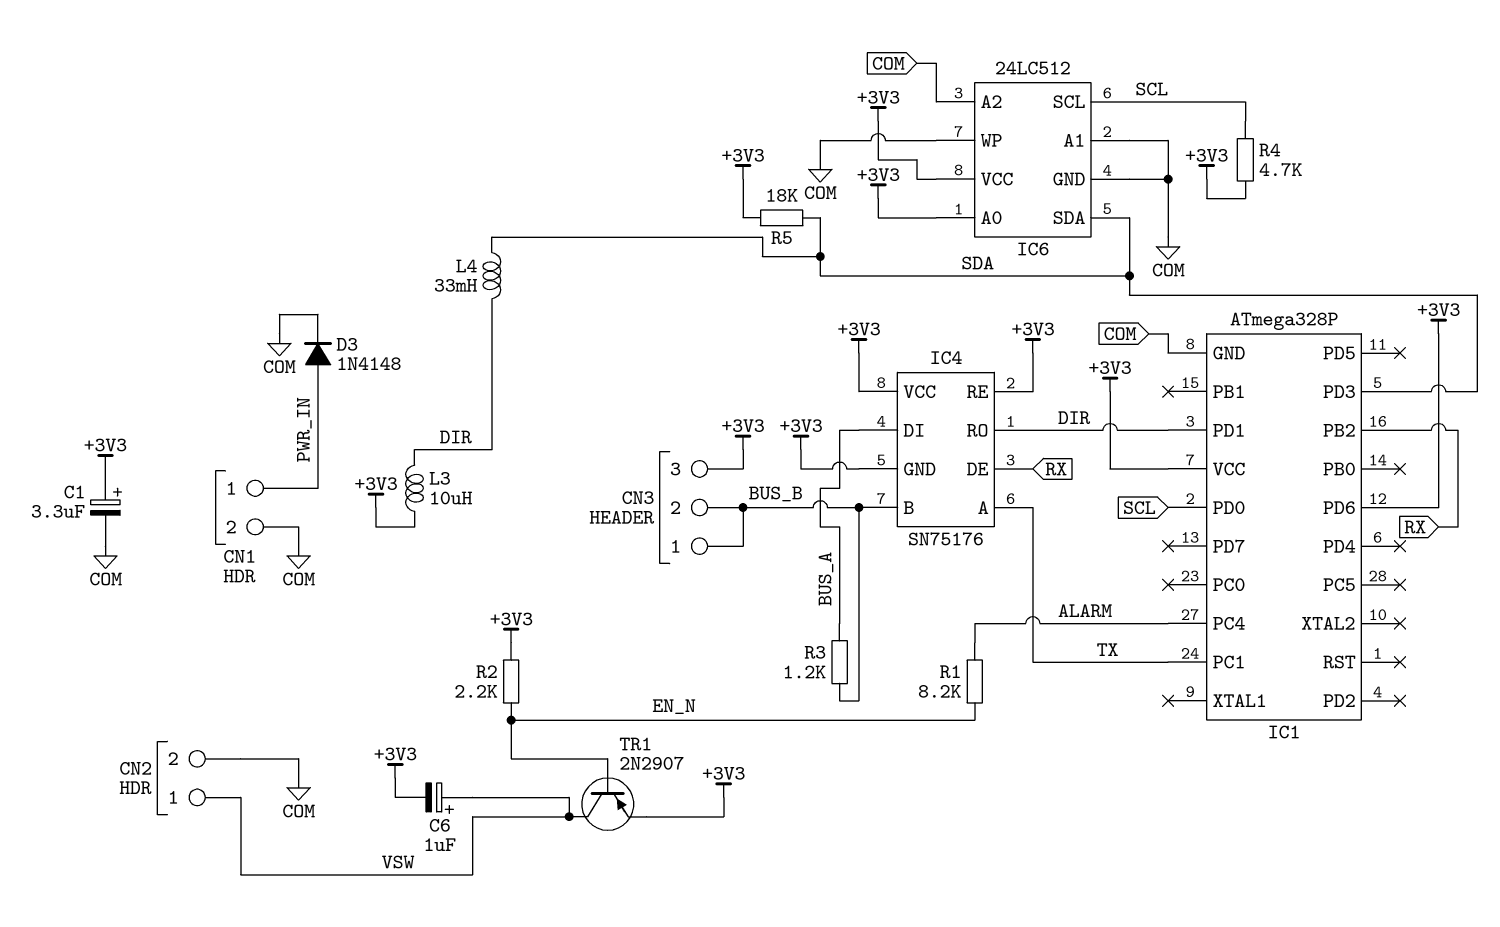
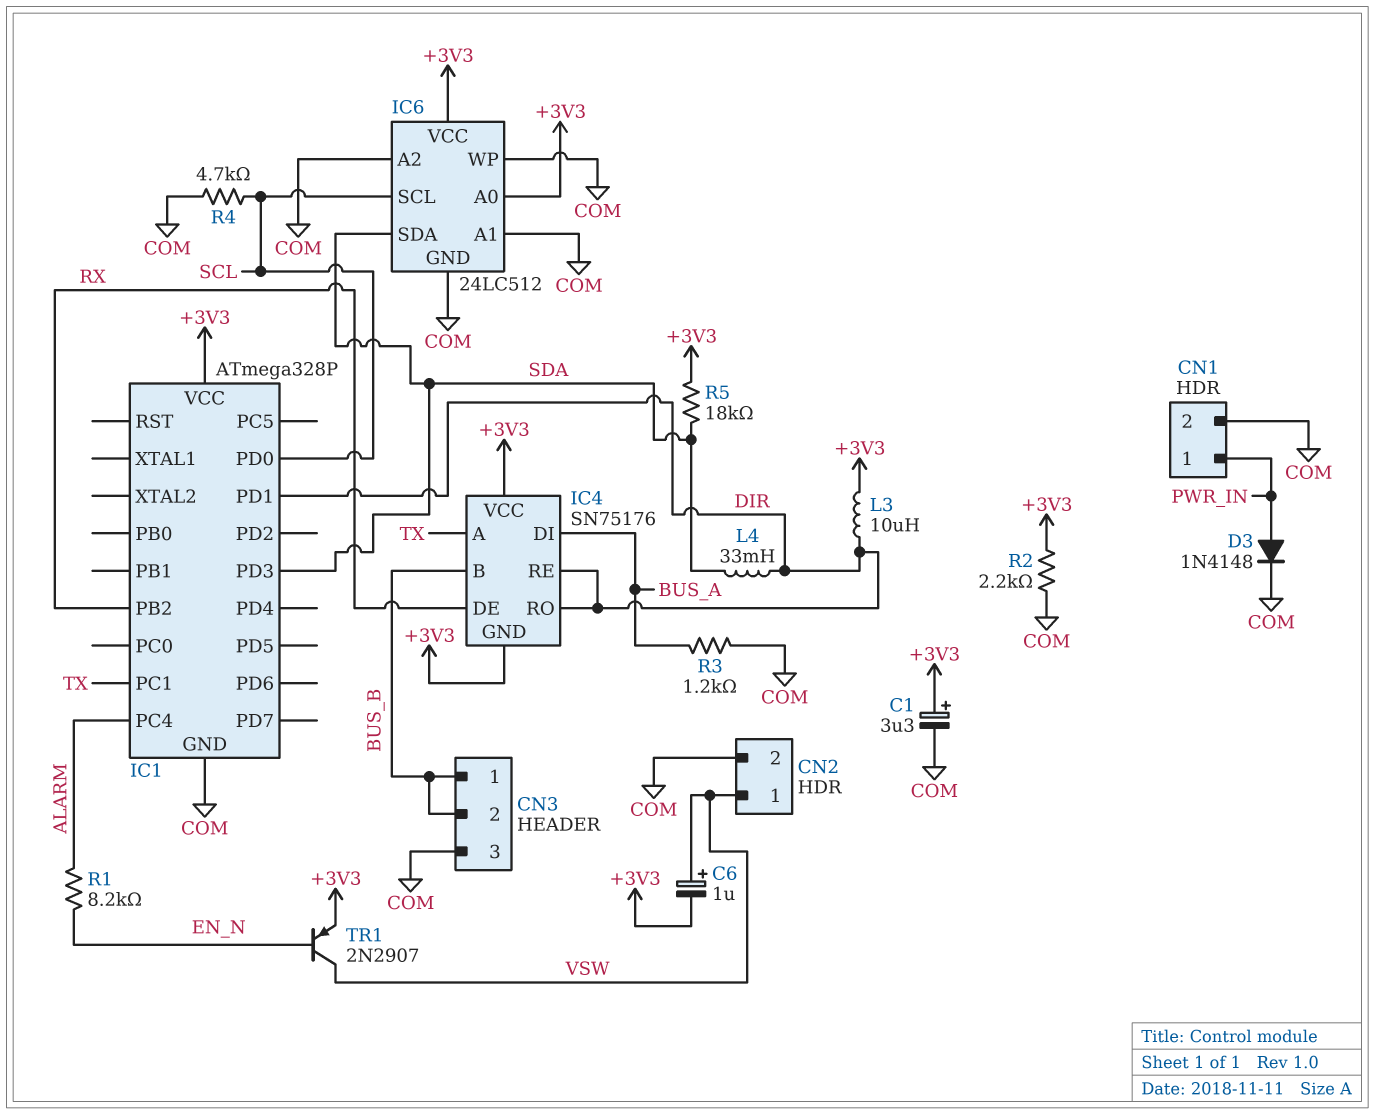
CN3 pin 3: +3V3 -> COM
IC1 pin PD6: +3V3 -> none
IC4 pin RE: +3V3 -> DIR
R2: 2.2k (+3V3, EN_N) -> 2.2k (+3V3, COM)
R3: 1.2k (BUS_A, BUS_B) -> 1.2k (BUS_A, COM)
R4: 4.7k (+3V3, SCL) -> 4.7k (COM, SCL)

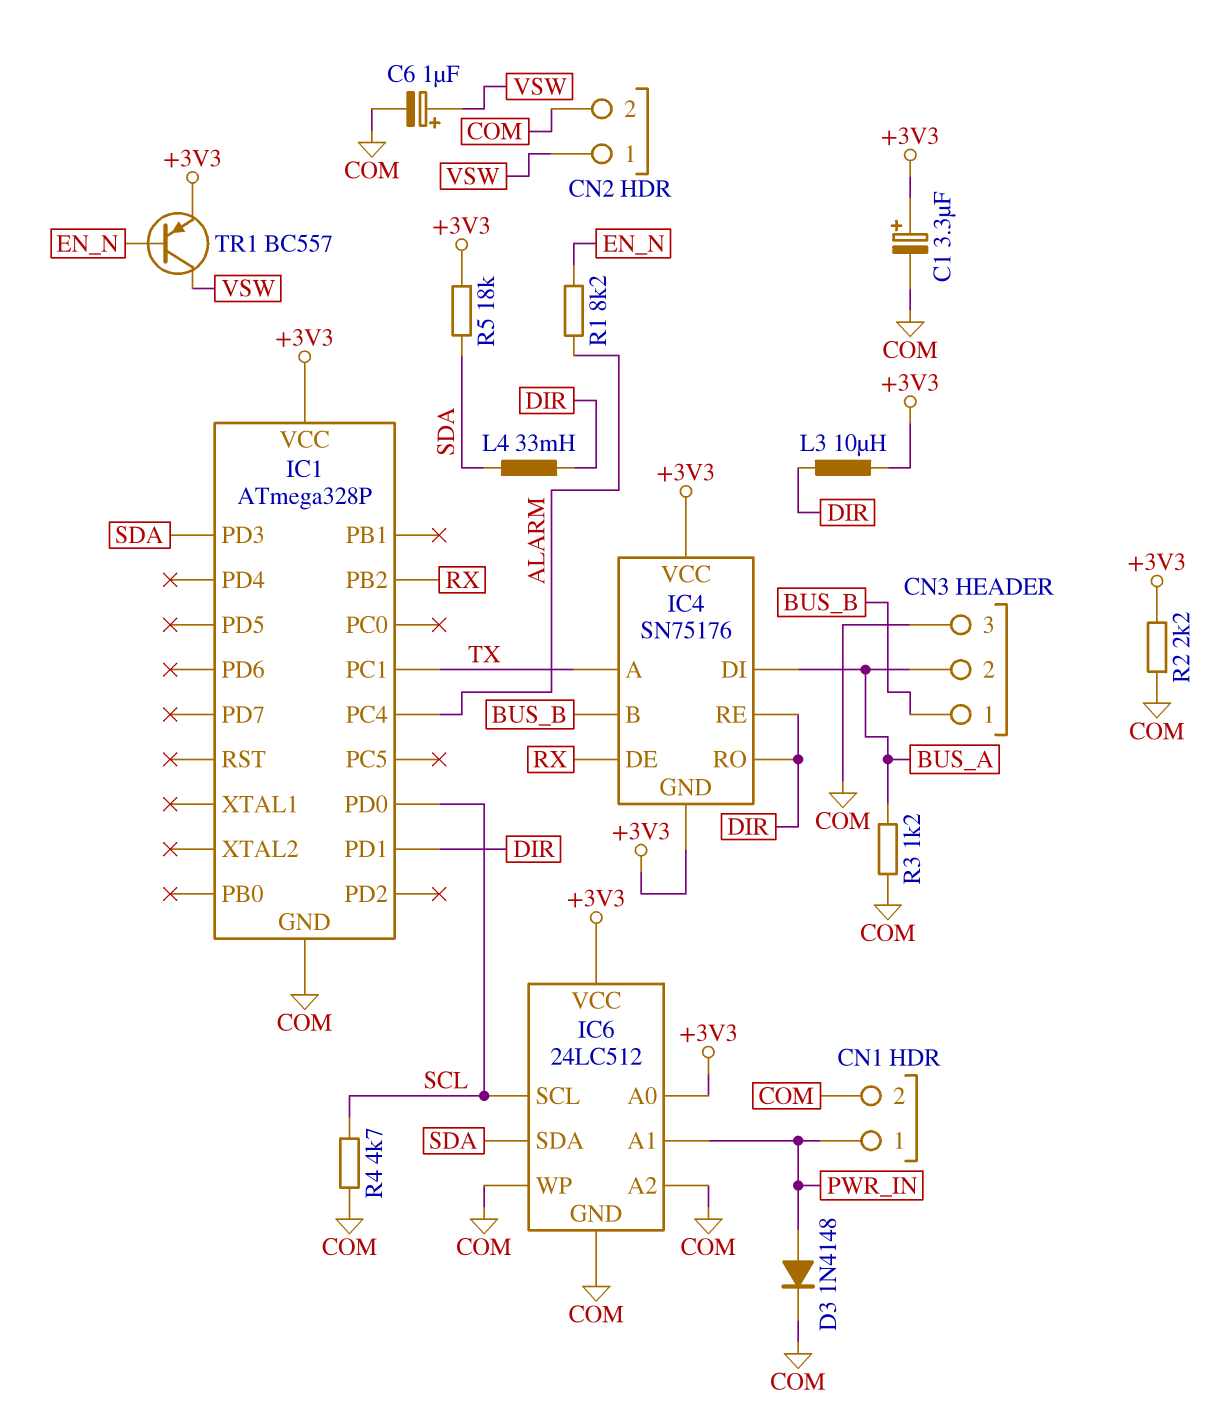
C6: 1uF (plus VSW, minus +3V3) -> 1uF (plus VSW, minus COM)
CN3 pin 2: BUS_B -> BUS_A
IC6 pin A1: COM -> PWR_IN
TR1: PNP 2N2907 (B EN_N, C VSW, E +3V3) -> PNP BC557 (B EN_N, C VSW, E +3V3)

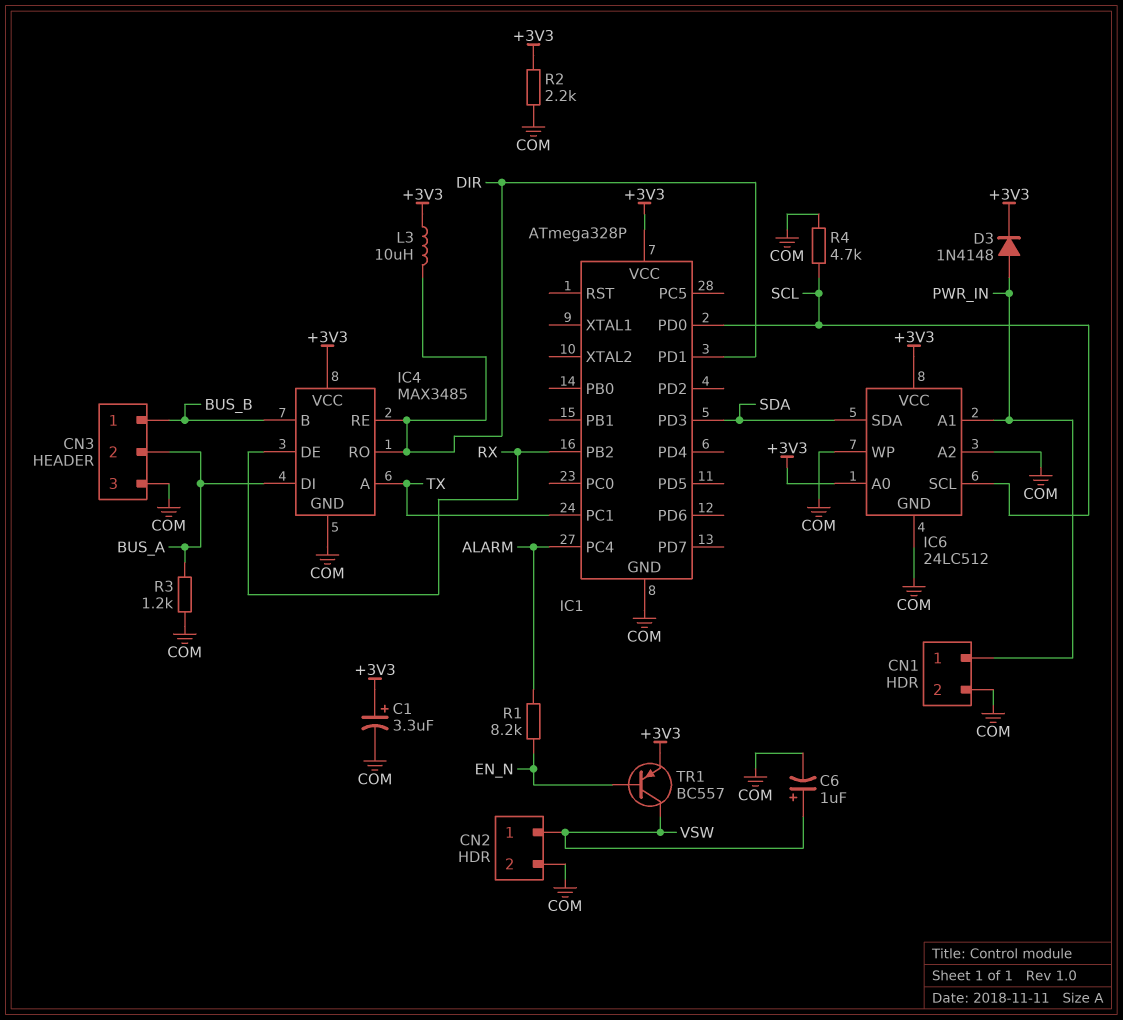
D3: diode 1N4148 (A PWR_IN, K COM) -> diode 1N4148 (A PWR_IN, K +3V3)
IC4: SN75176 -> MAX3485
IC4 pin GND: +3V3 -> COM
L4: 33mH (DIR, SDA) -> none
R5: 18k (+3V3, SDA) -> none

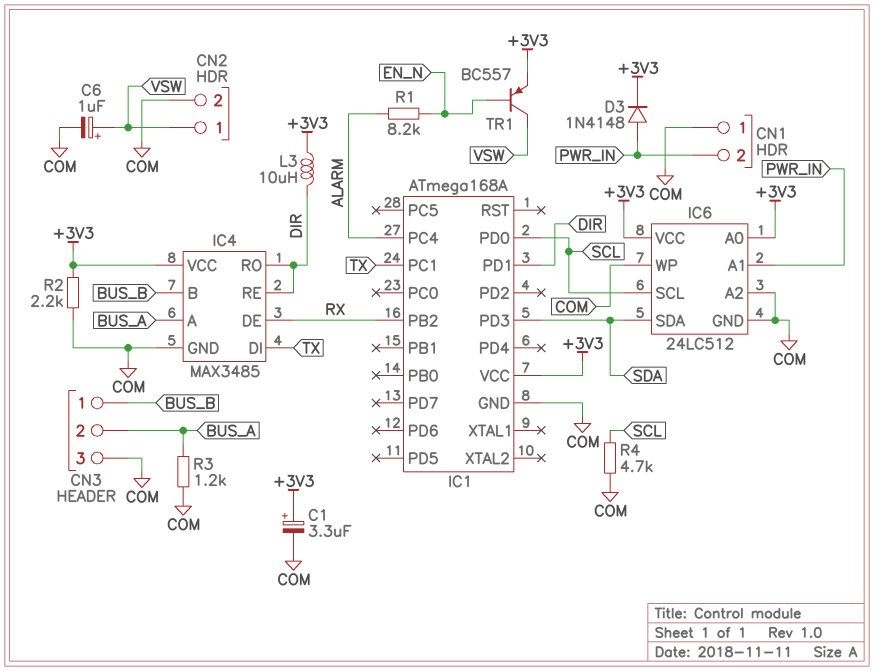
CN1 pin 1: PWR_IN -> COM
CN1 pin 2: COM -> PWR_IN
IC1: ATmega328P -> ATmega168A
IC4 pin A: TX -> BUS_A
IC4 pin DI: BUS_A -> TX

